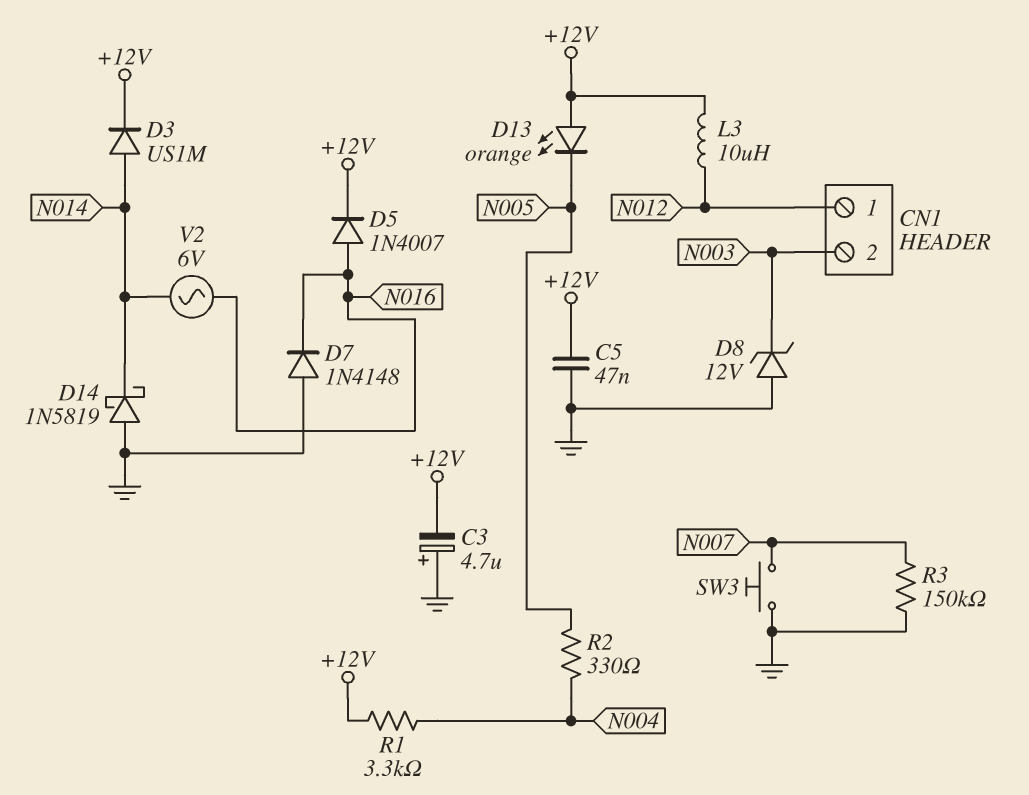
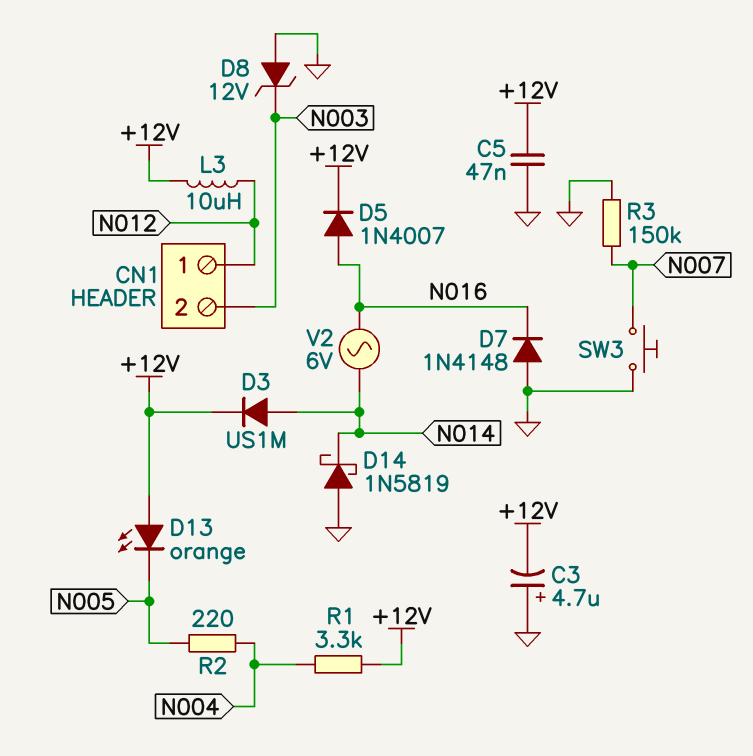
R2: 330 (N004, N005) -> 220 (N004, N005)

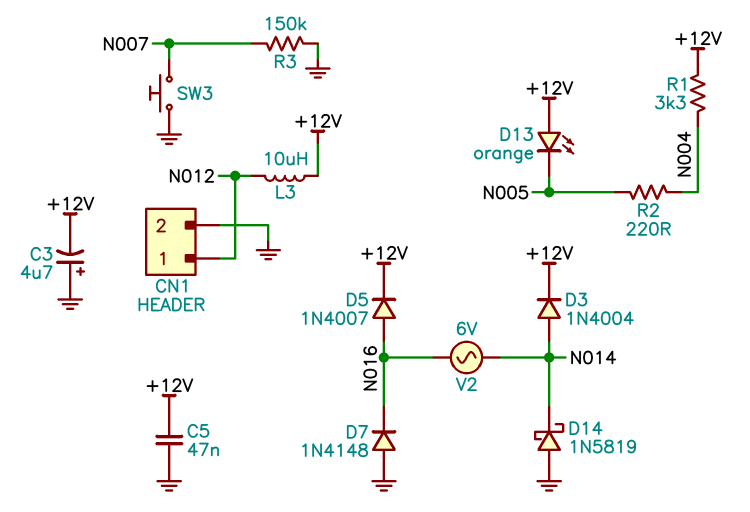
CN1 pin 2: N003 -> GND
D3: diode US1M (A N014, K +12V) -> diode 1N4004 (A N014, K +12V)
D8: zener 12V (A GND, K N003) -> none

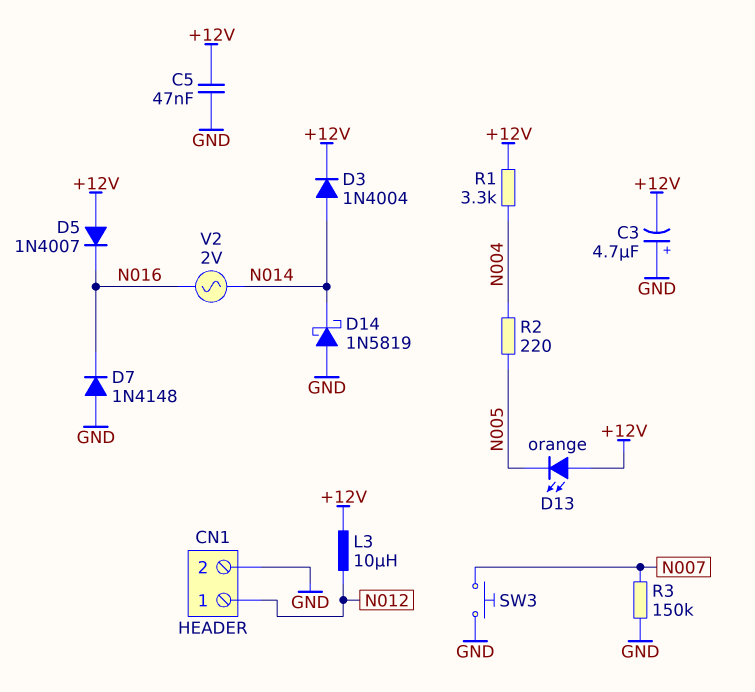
D5: diode 1N4007 (A N016, K +12V) -> diode 1N4007 (A +12V, K N016)
V2: AC 6V (N014, N016) -> AC 2V (N014, N016)

